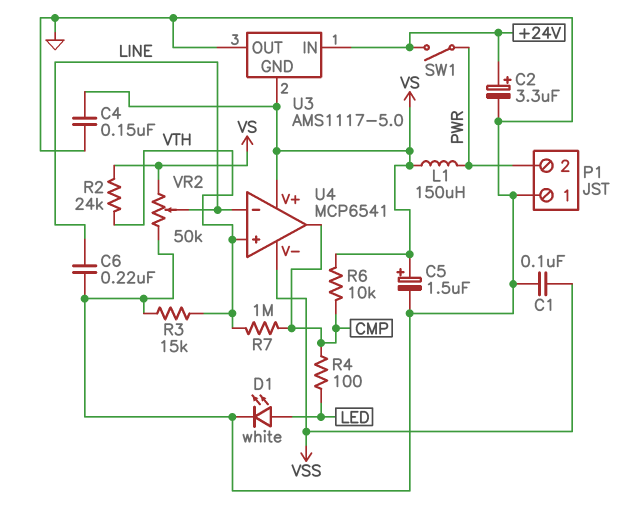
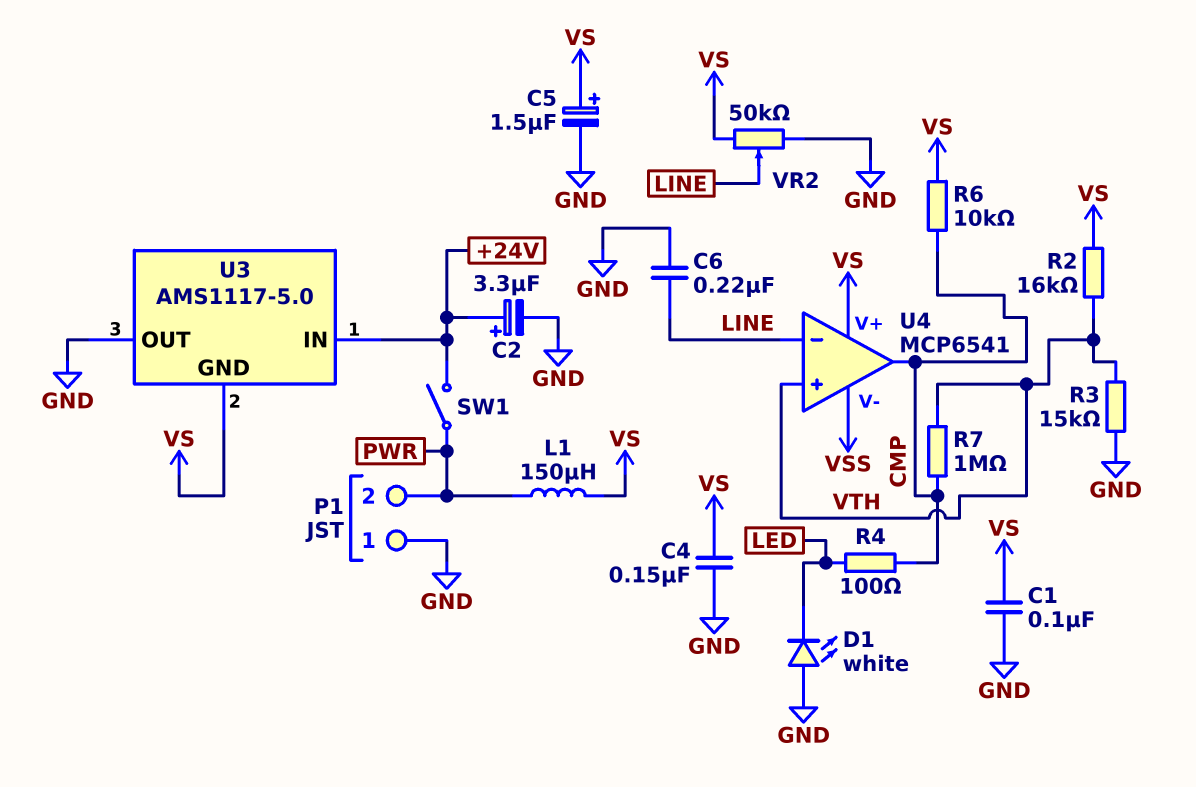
C1: 100nF (GND, VSS) -> 100nF (GND, VS)
D1: LED white (A LED, K GND) -> LED white (A GND, K LED)
R2: 24k (VS, VTH) -> 16k (VS, VTH)

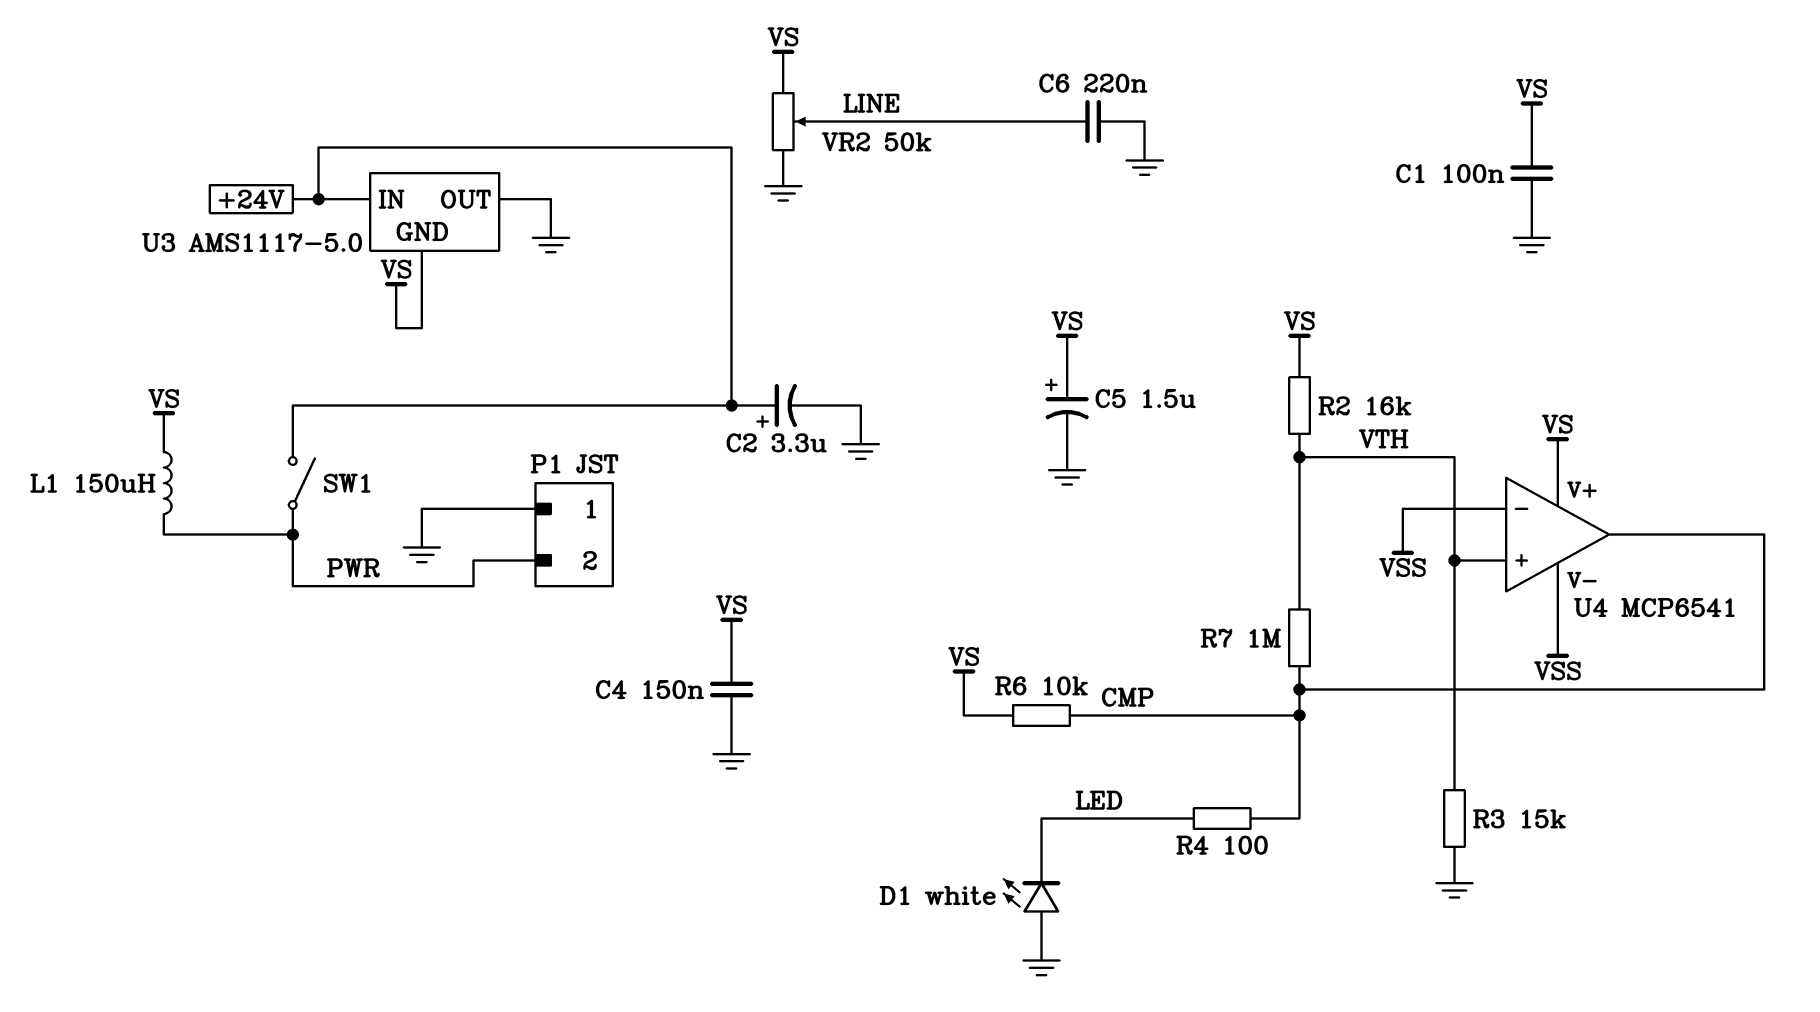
U4 pin in-: LINE -> VSS

